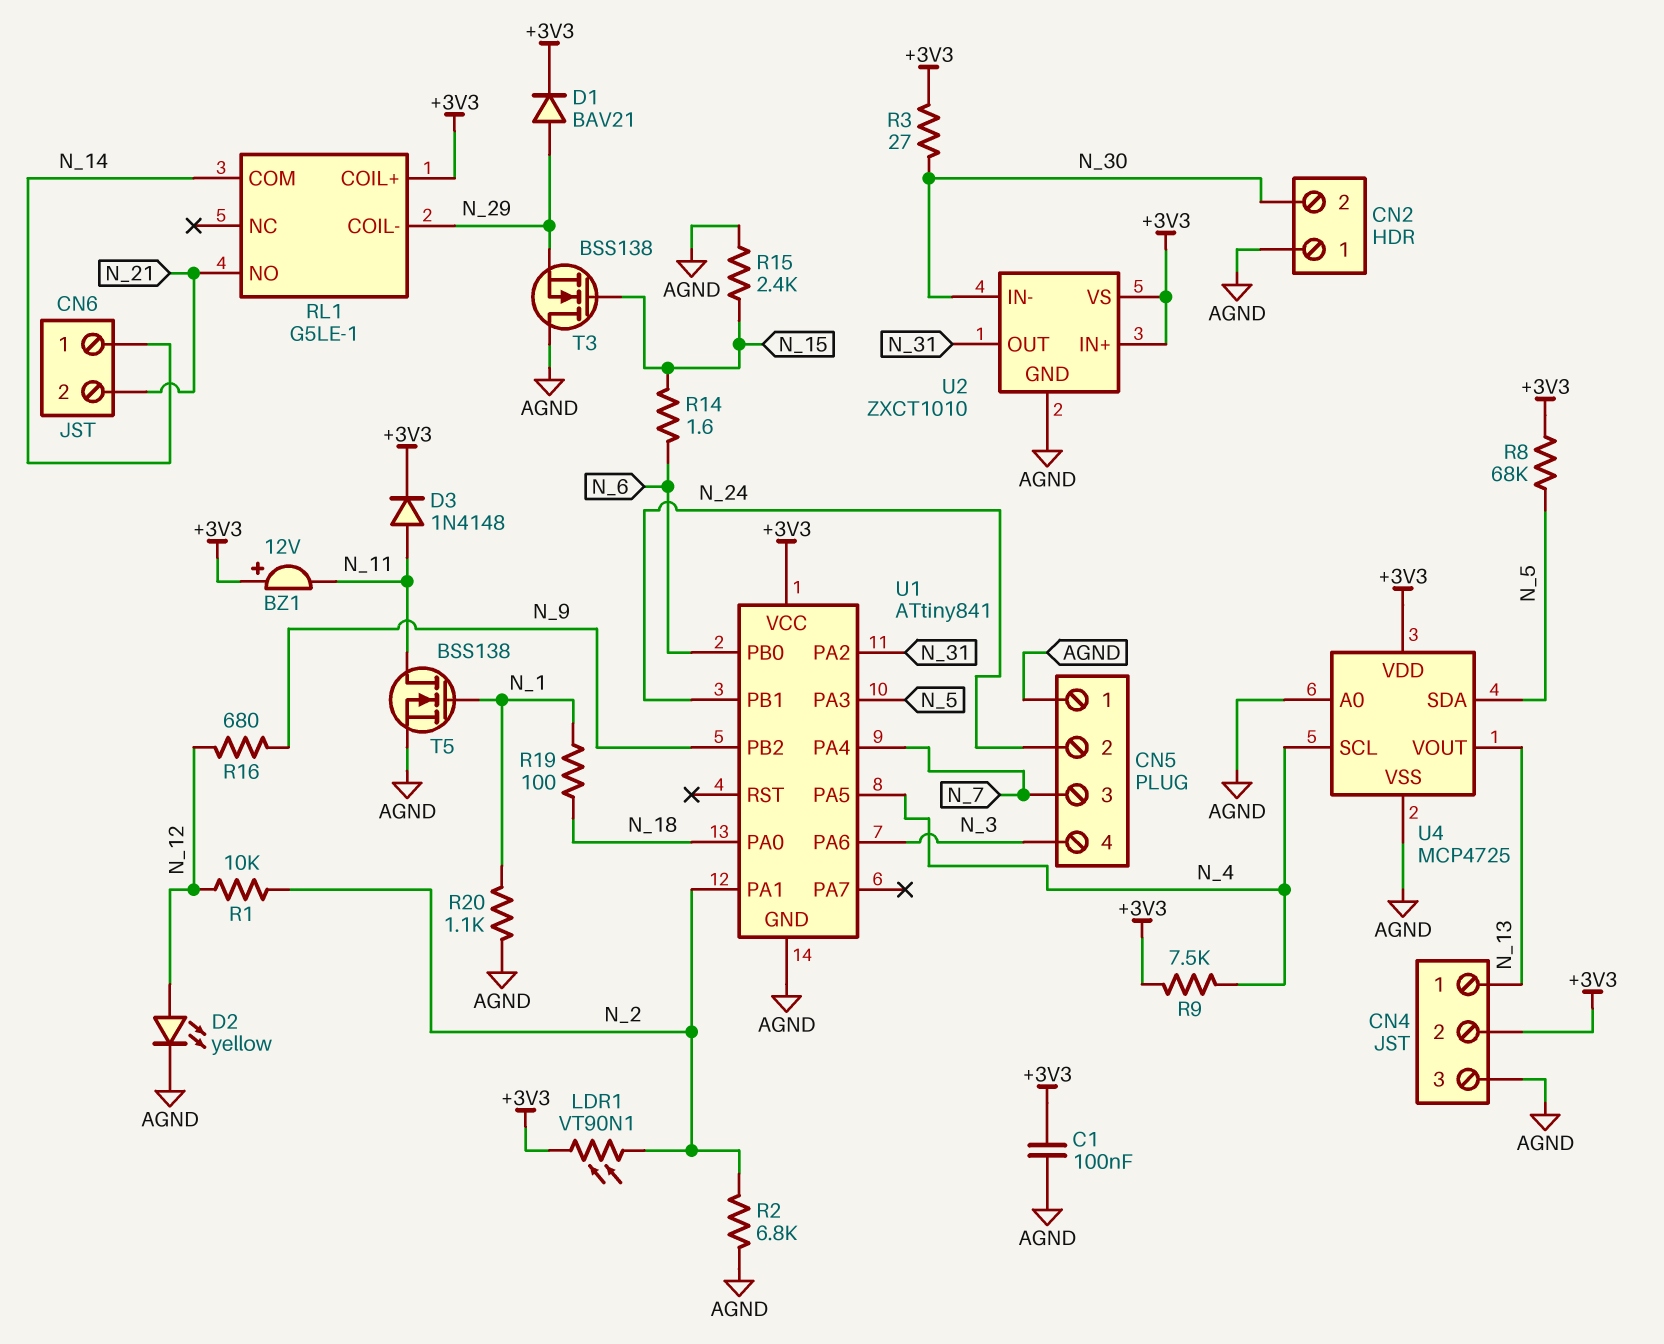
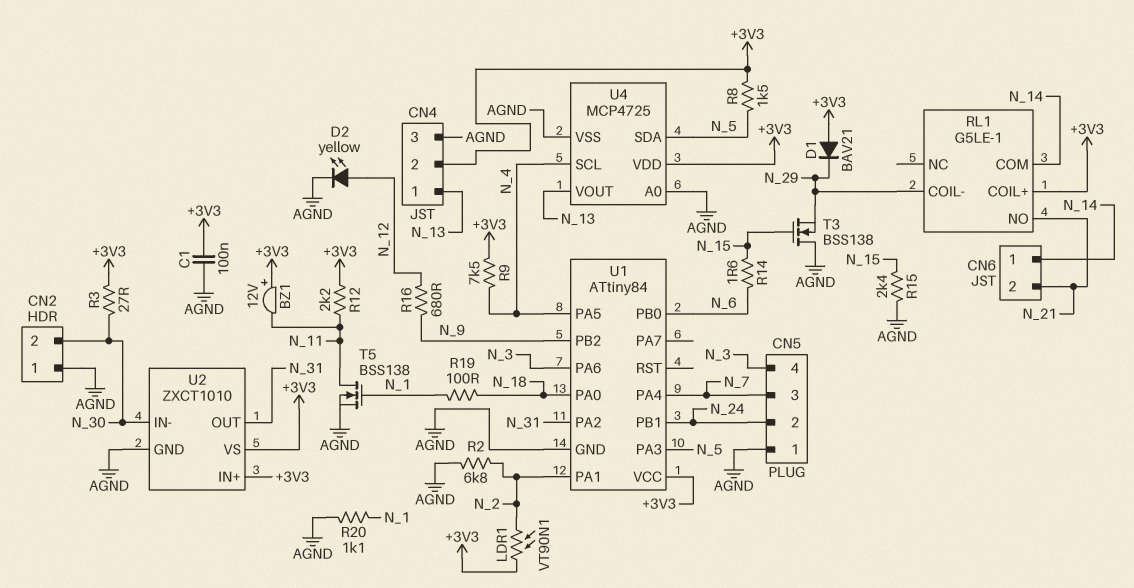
D1: diode BAV21 (A N_29, K +3V3) -> diode BAV21 (A +3V3, K N_29)
D3: diode 1N4148 (A N_11, K +3V3) -> none
R1: 10k (N_2, N_12) -> none
R8: 68k (+3V3, N_5) -> 1.5k (+3V3, N_5)
R12: none -> 2.2k (+3V3, N_11)
U1: ATtiny841 -> ATtiny84

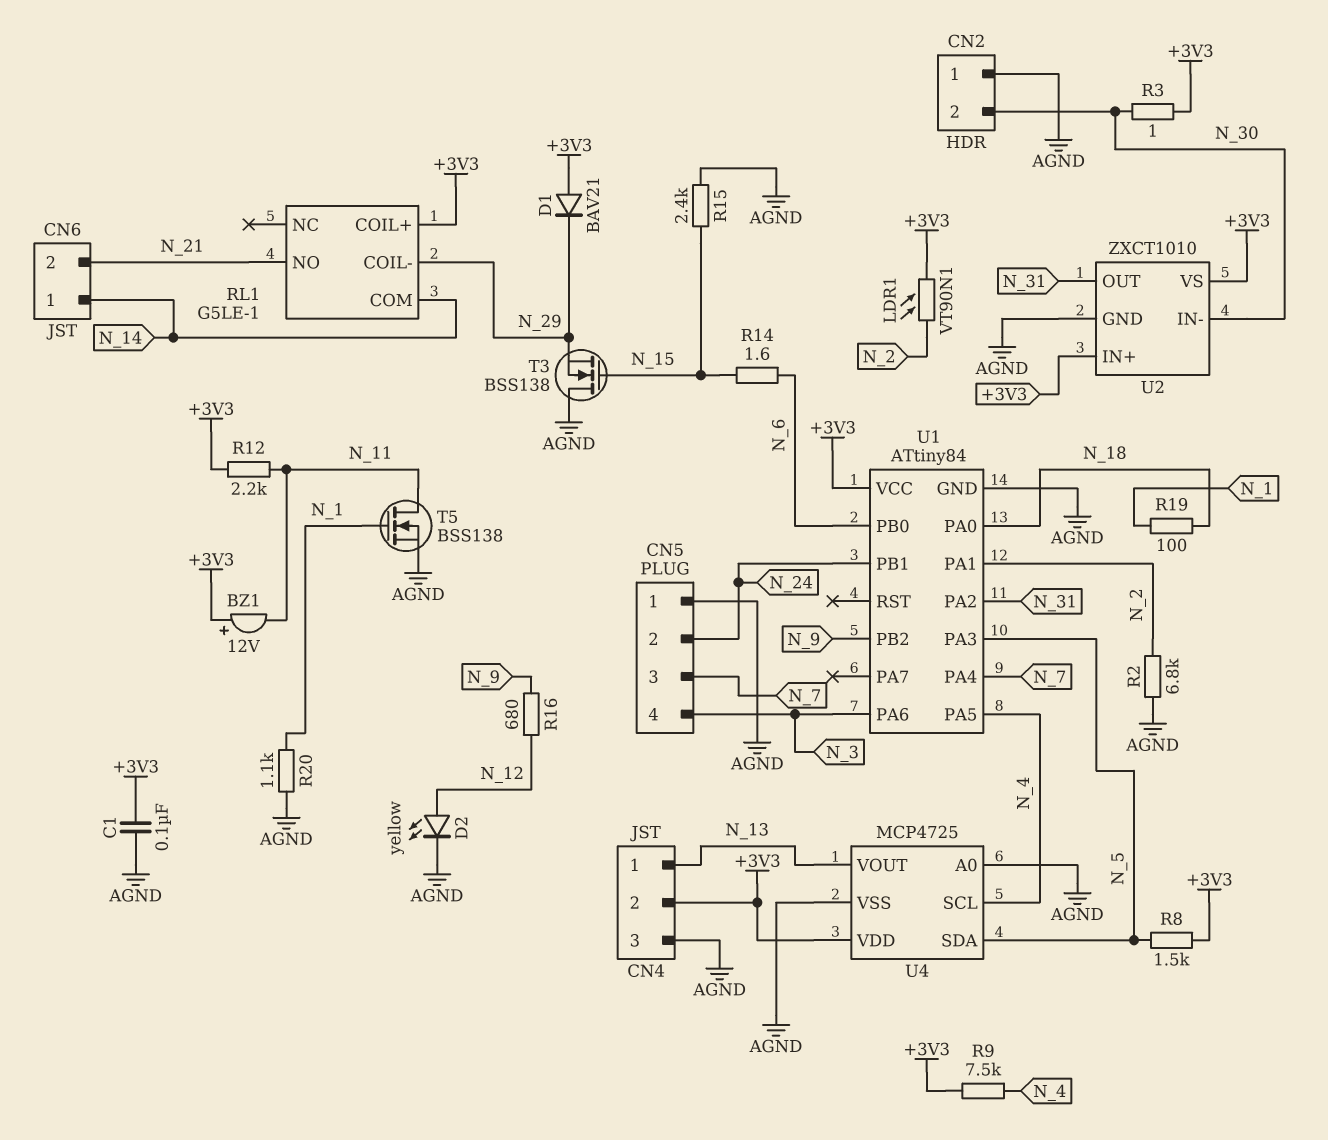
R3: 27 (+3V3, N_30) -> 1 (+3V3, N_30)

